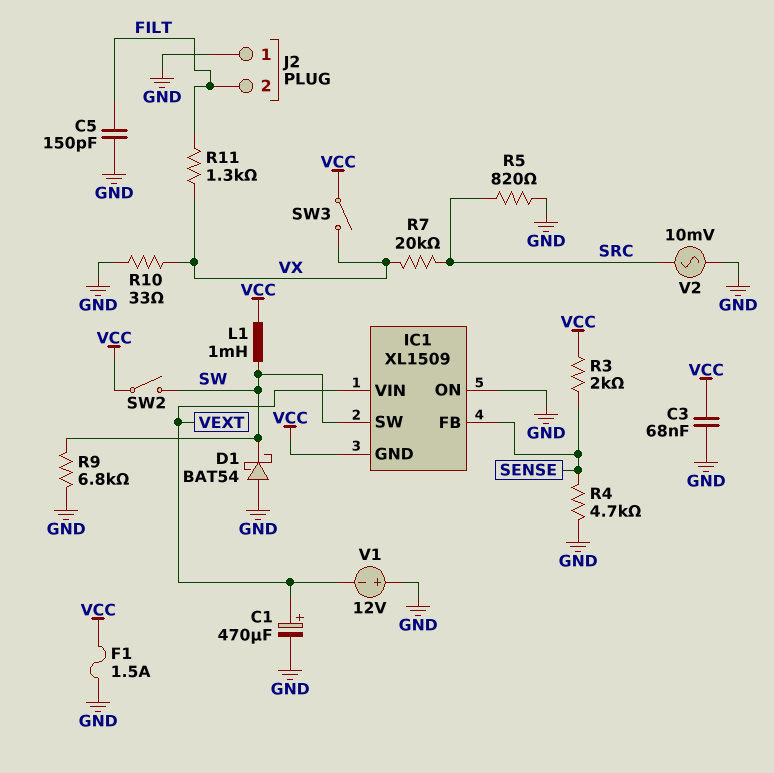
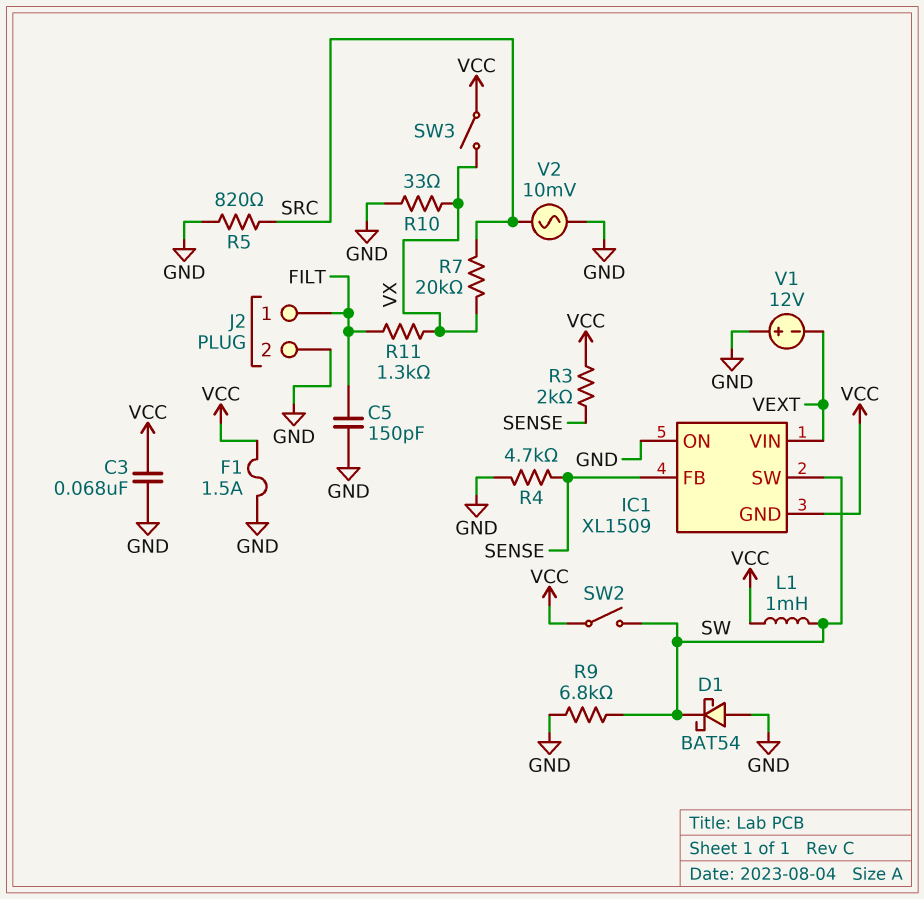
C1: 470uF (plus VEXT, minus GND) -> none
J2 pin 1: GND -> FILT
J2 pin 2: FILT -> GND

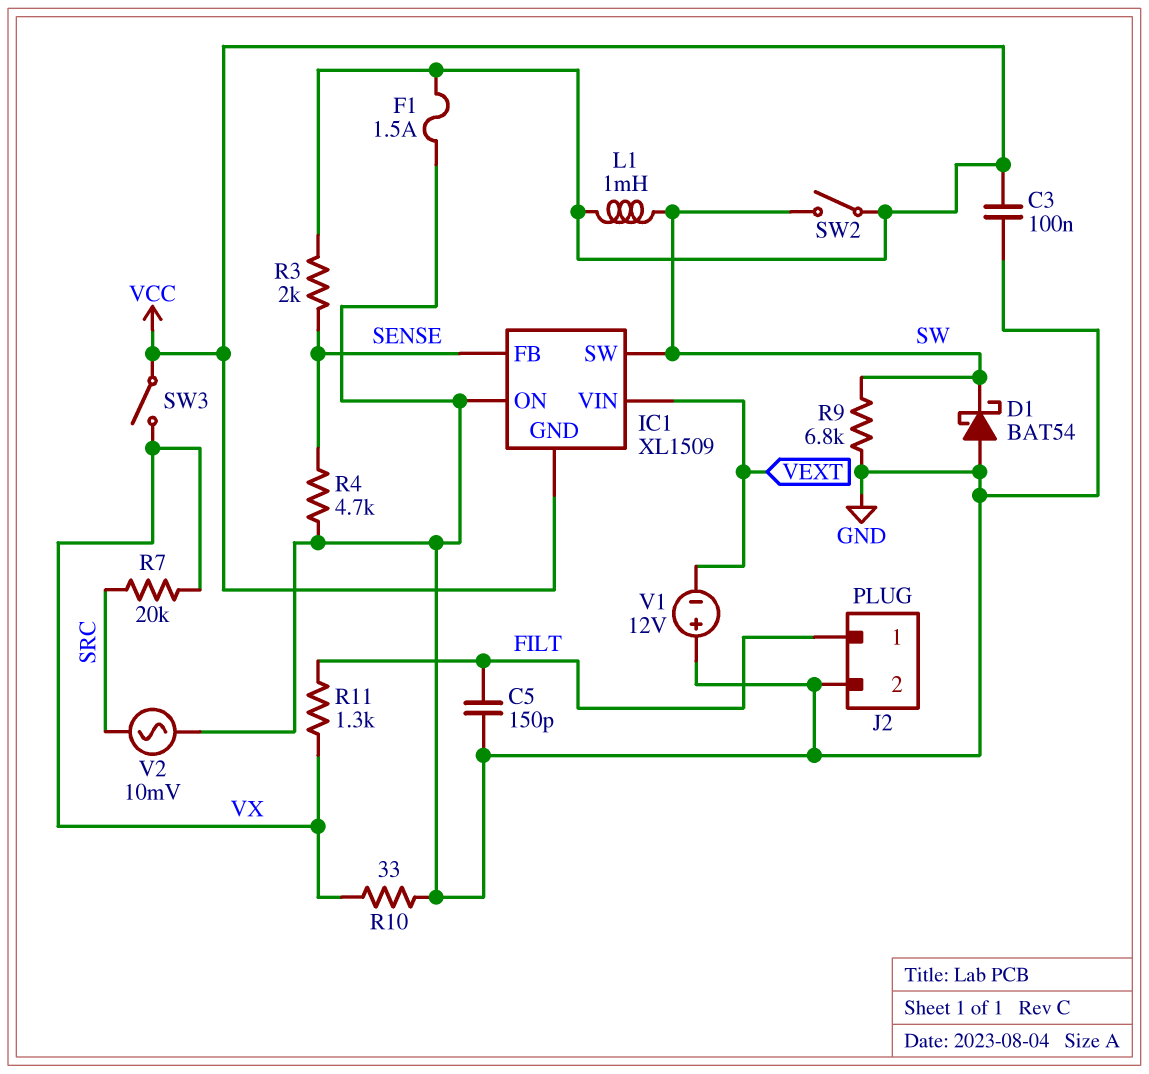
C3: 68nF (GND, VCC) -> 100nF (GND, VCC)
R5: 820 (GND, SRC) -> none

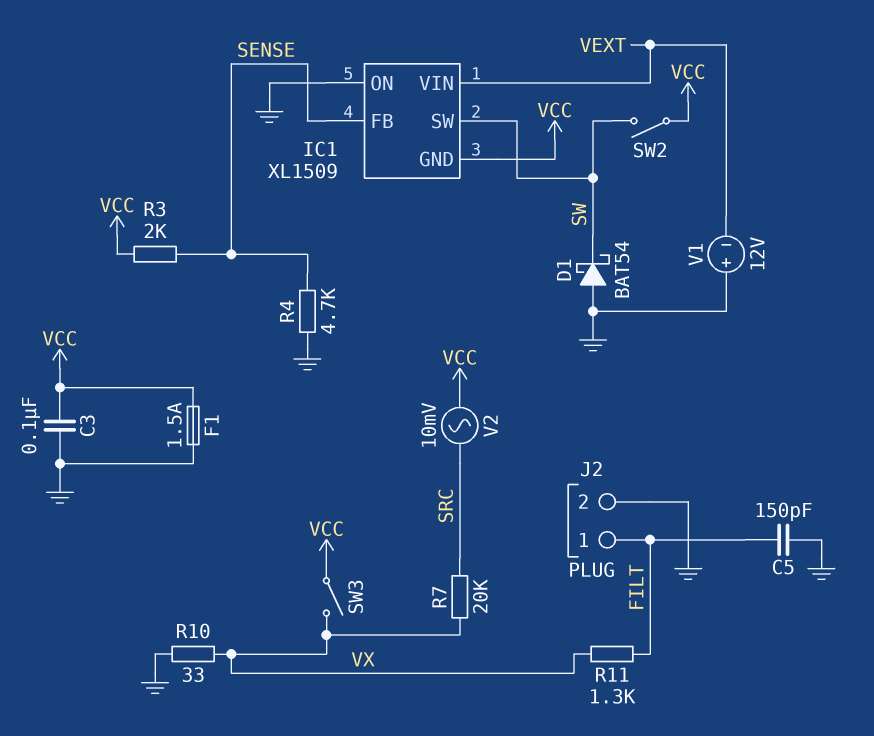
L1: 1mH (SW, VCC) -> none
R9: 6.8k (GND, SW) -> none
V2: AC 10mV (GND, SRC) -> AC 10mV (SRC, VCC)

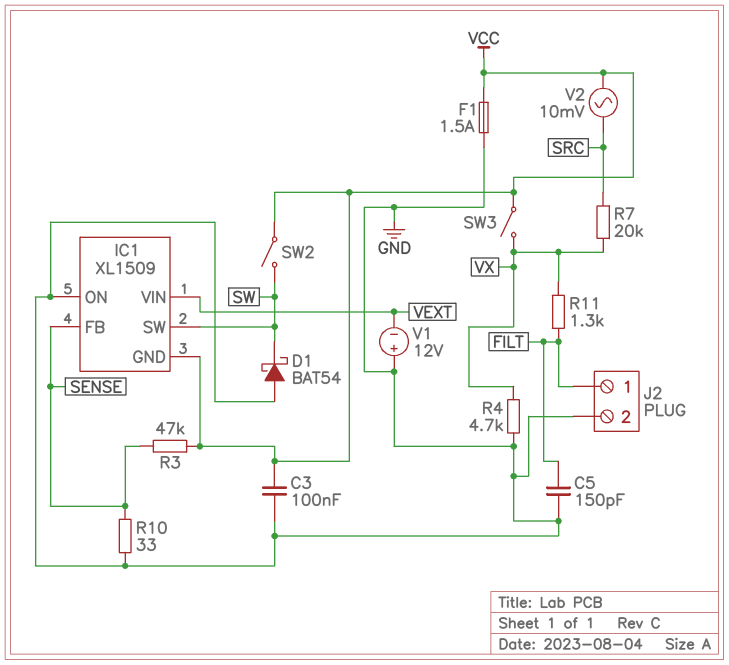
R3: 2k (SENSE, VCC) -> 47k (SENSE, VCC)
R4: 4.7k (GND, SENSE) -> 4.7k (GND, VX)
R10: 33 (GND, VX) -> 33 (GND, SENSE)

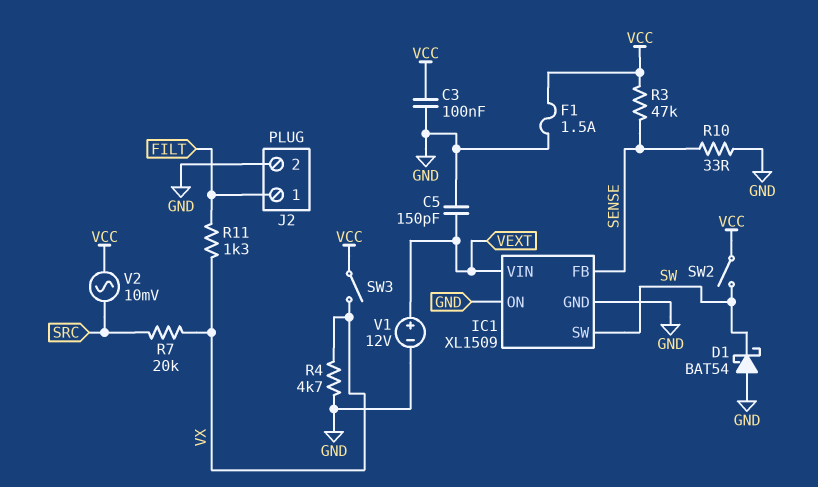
C5: 150pF (FILT, GND) -> 150pF (GND, VEXT)
IC1 pin GND: VCC -> GND
V1: 12V (plus GND, minus VEXT) -> 12V (plus VEXT, minus GND)

